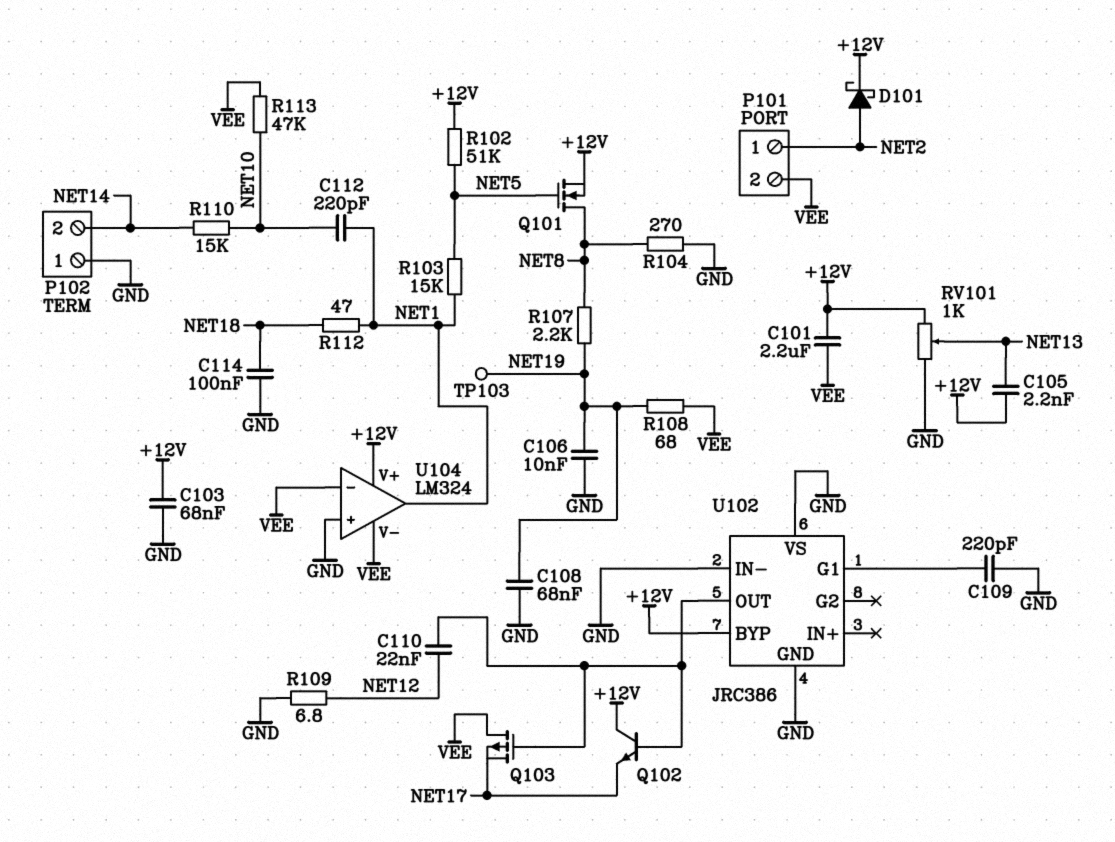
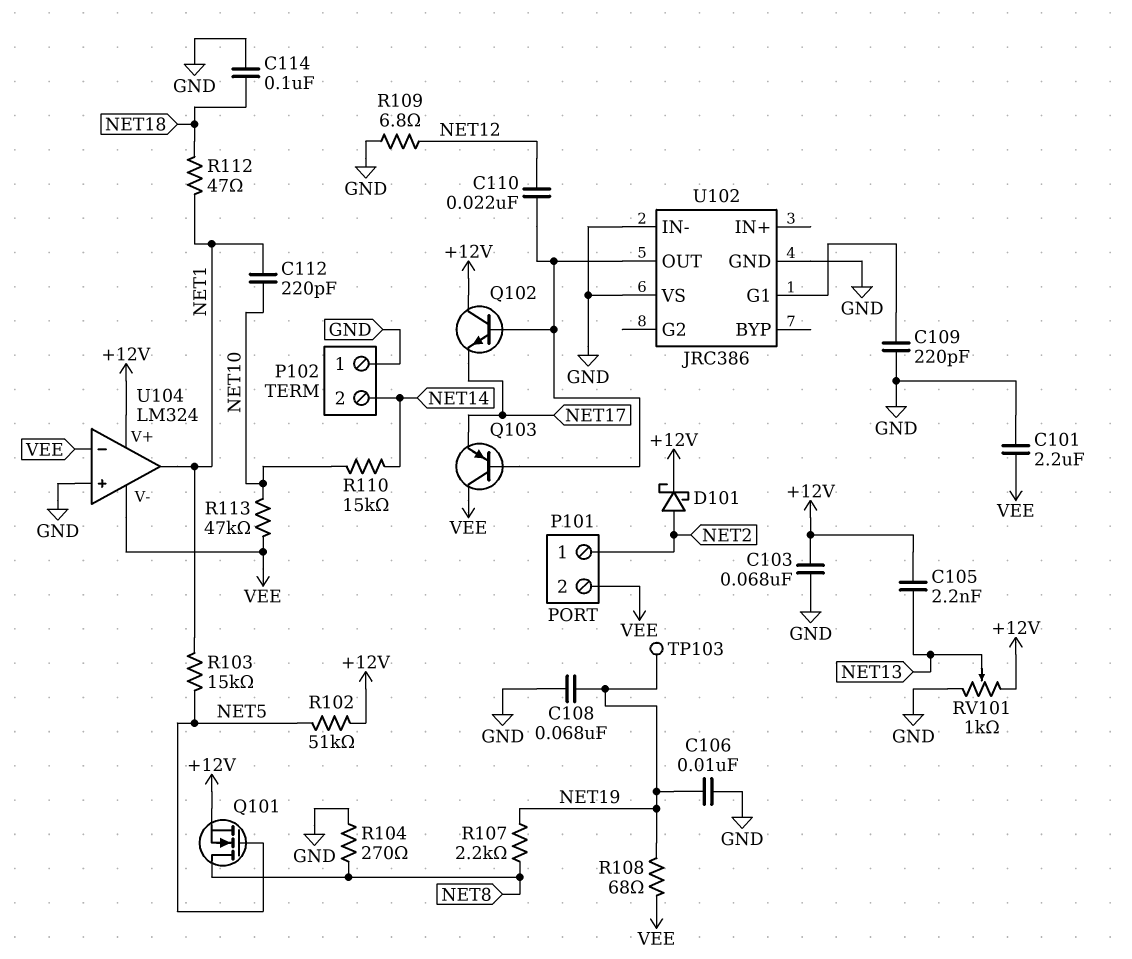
C101: 2.2uF (+12V, VEE) -> 2.2uF (GND, VEE)
Q103: PMOS (G U102/OUT, D VEE, S NET17) -> PNP (B U102/OUT, C VEE, E NET17)
U102 pin BYP: +12V -> none

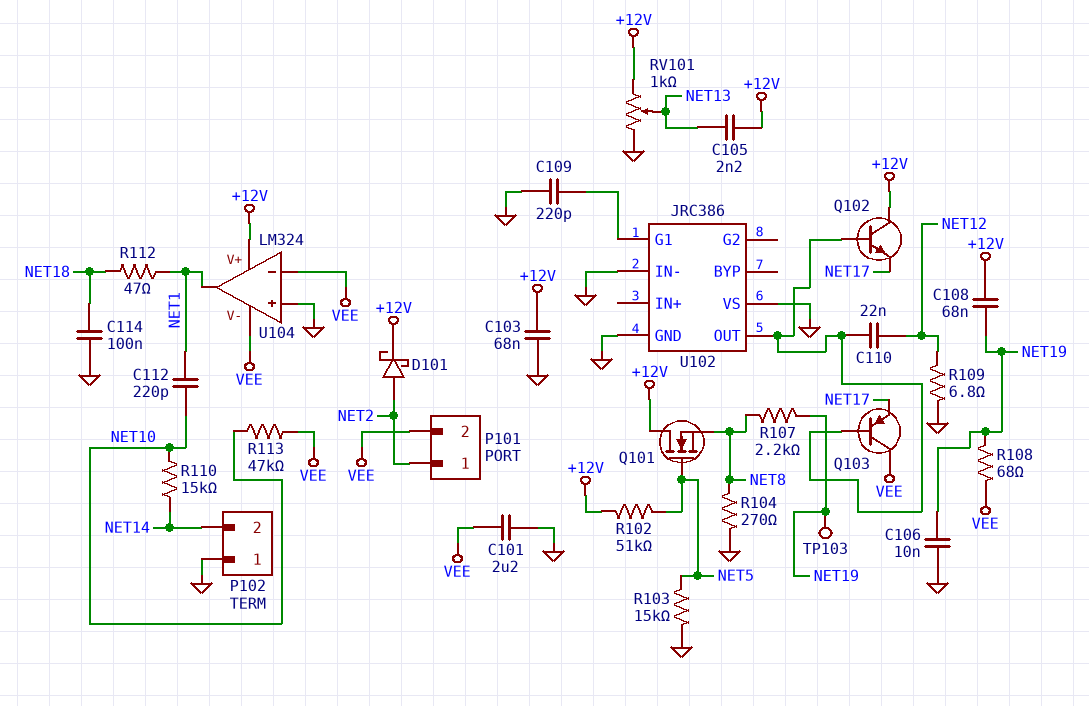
C108: 68nF (GND, NET19) -> 68nF (+12V, NET19)
Q101: NMOS (G NET5, D NET8, S +12V) -> NMOS (G NET5, D +12V, S NET8)
R103: 15k (NET1, NET5) -> 15k (GND, NET5)

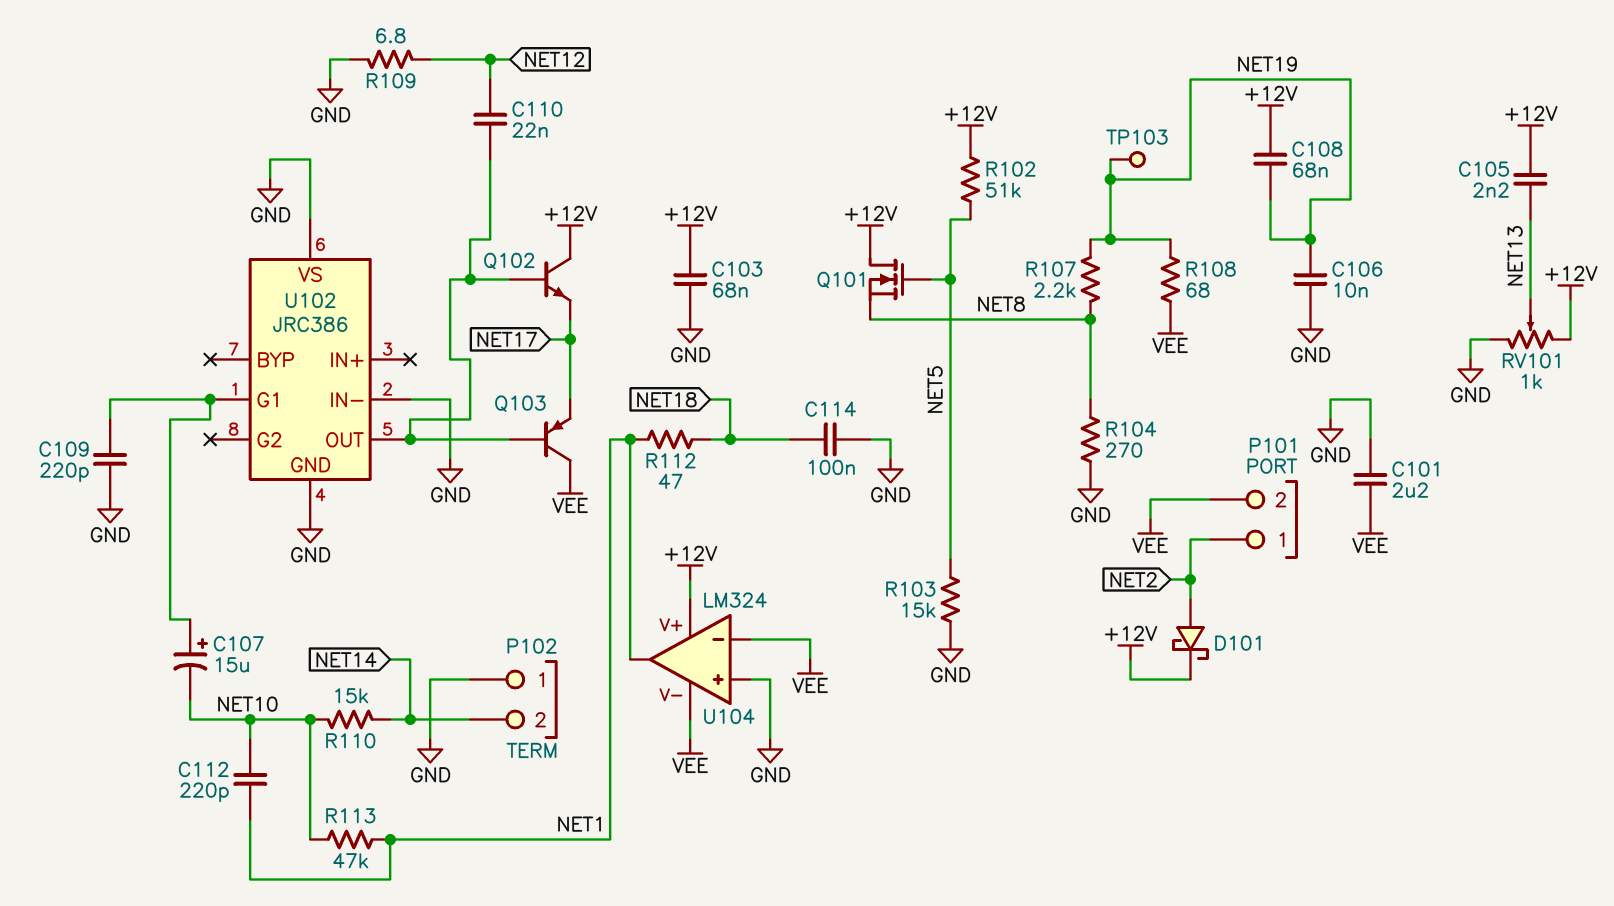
C107: none -> 15uF (plus U102/G1, minus NET10)
R113: 47k (NET10, VEE) -> 47k (NET1, NET10)

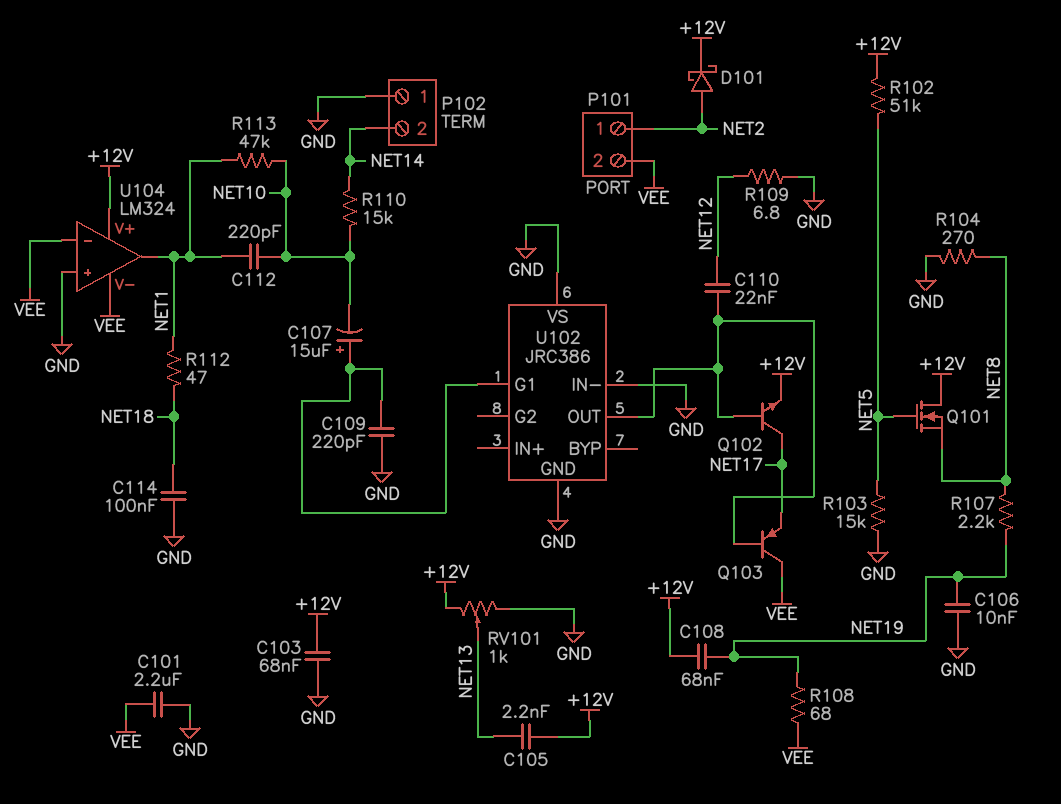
Q102: NPN (B U102/OUT, C +12V, E NET17) -> NPN (B U102/OUT, C NET17, E +12V)
TP103: test point (NET19) -> none

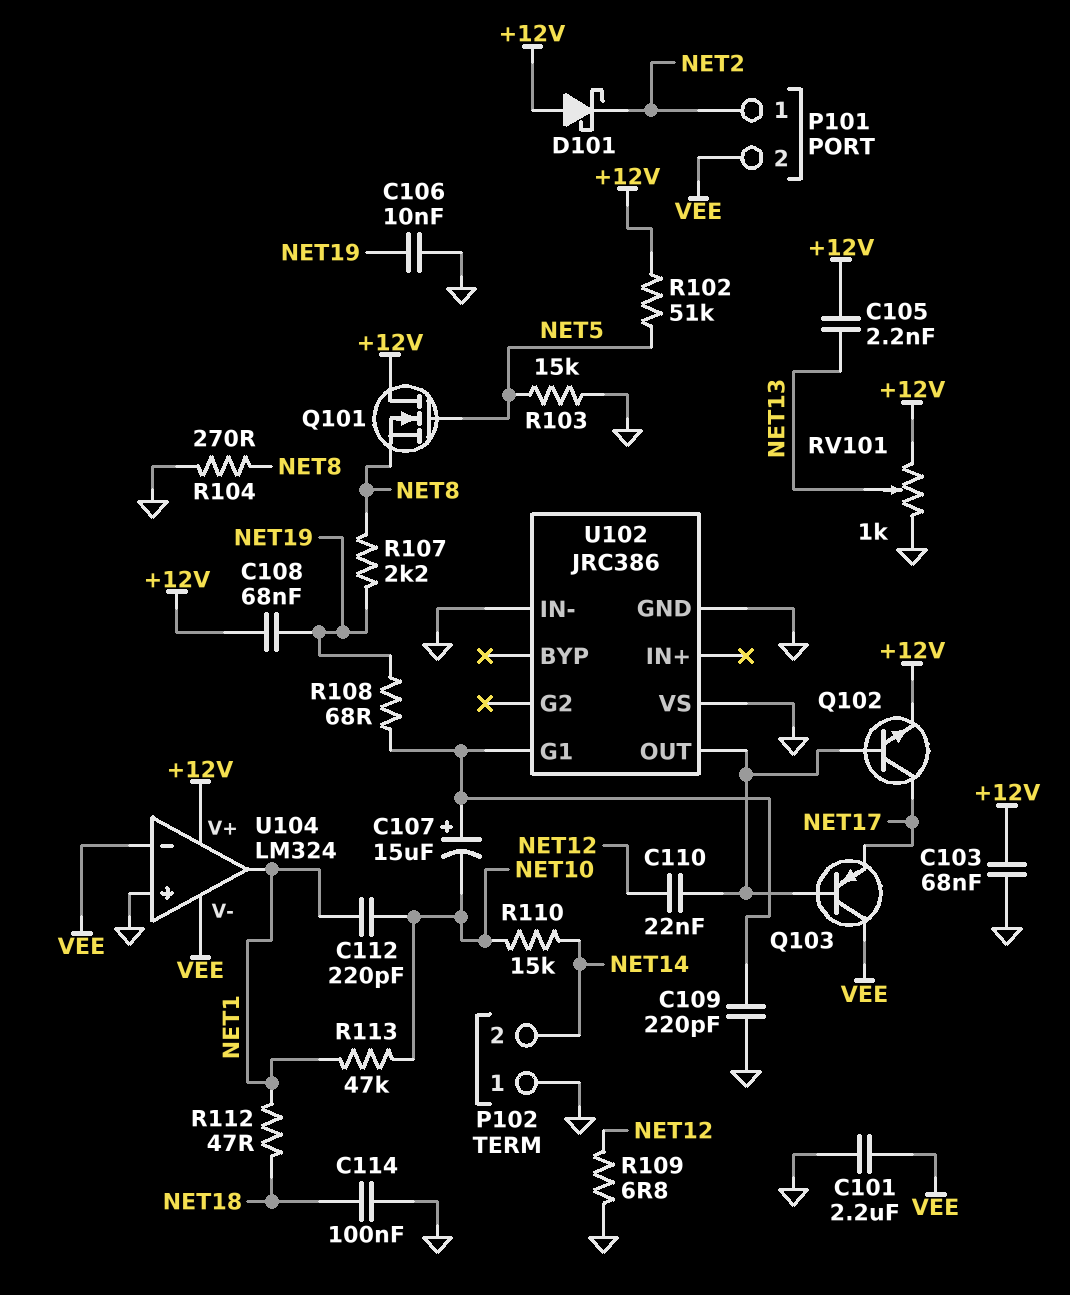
D101: schottky (A NET2, K +12V) -> schottky (A +12V, K NET2)
R108: 68 (NET19, VEE) -> 68 (NET19, U102/G1)

